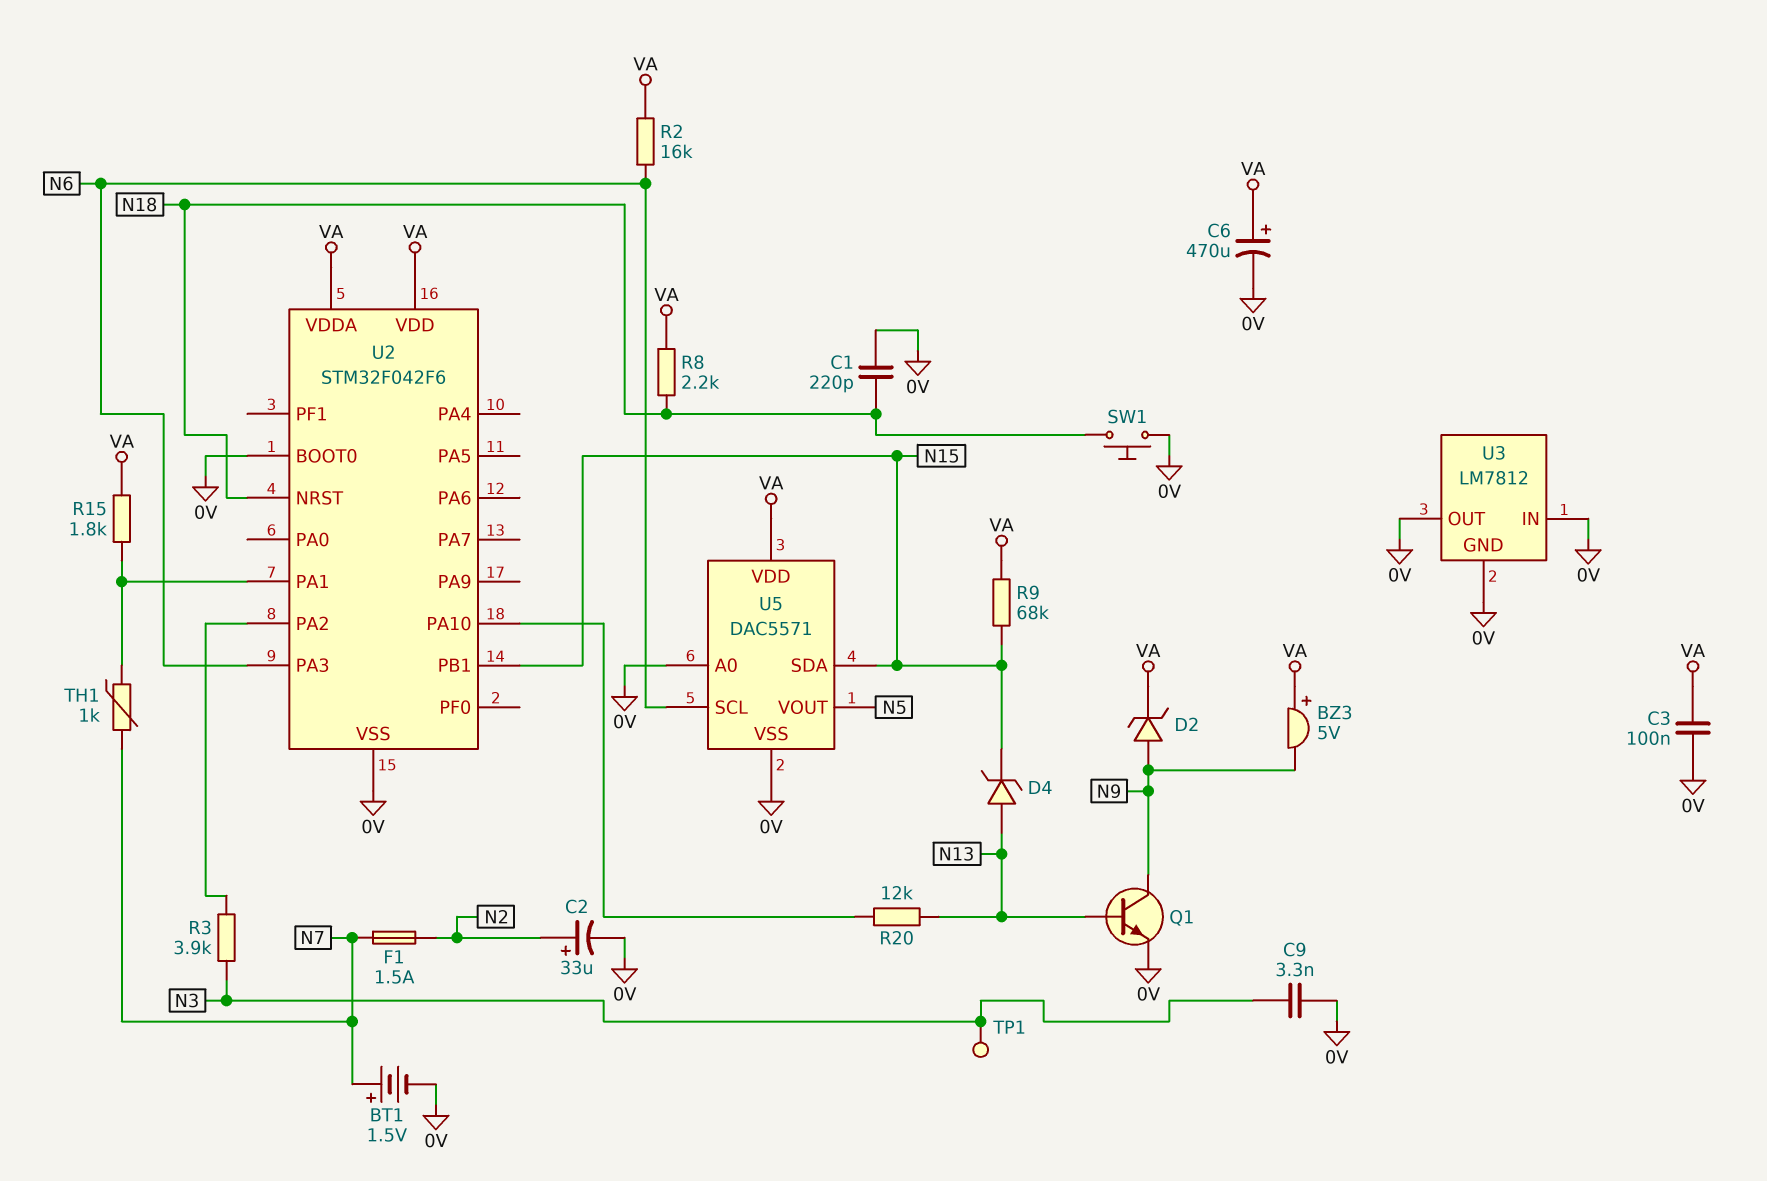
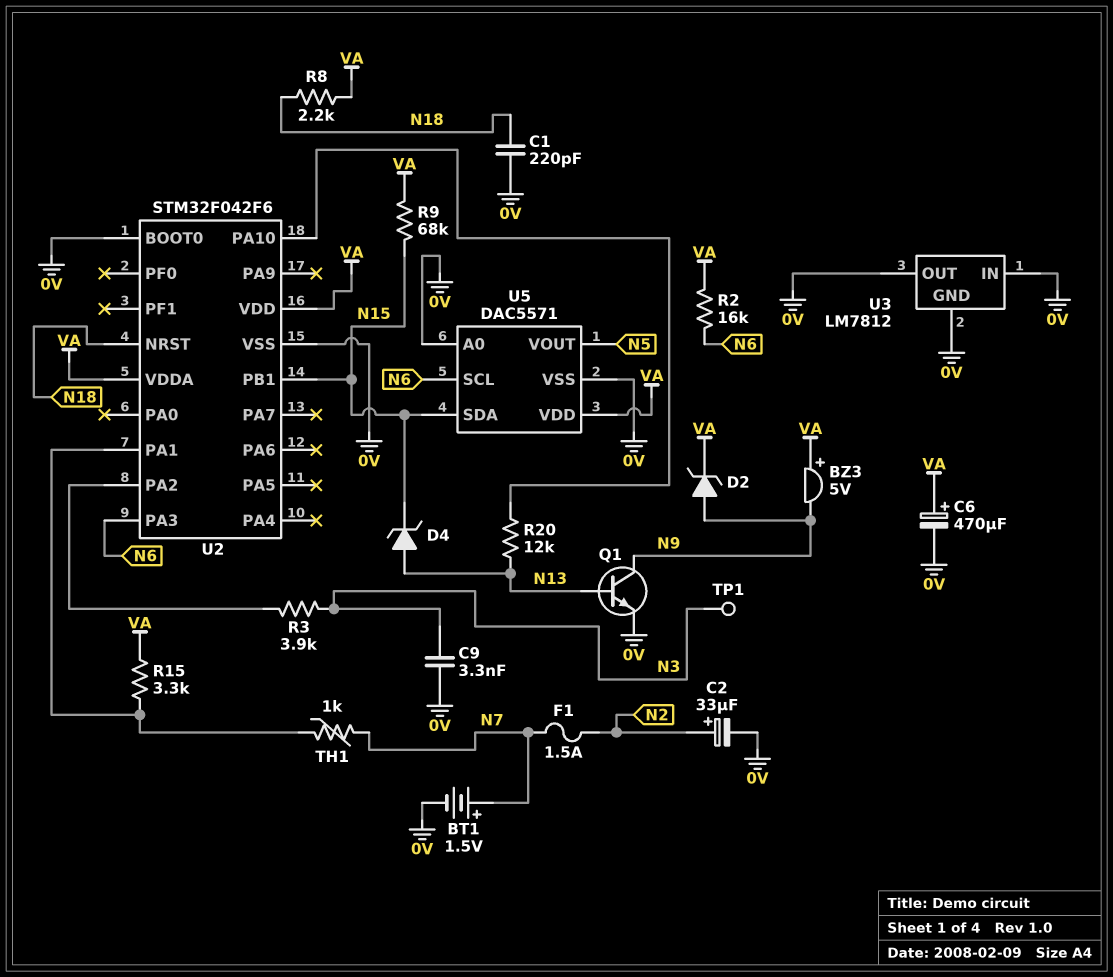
C3: 100nF (0V, VA) -> none
R15: 1.8k (U2/PA1, VA) -> 3.3k (U2/PA1, VA)
SW1: button (0V, N18) -> none

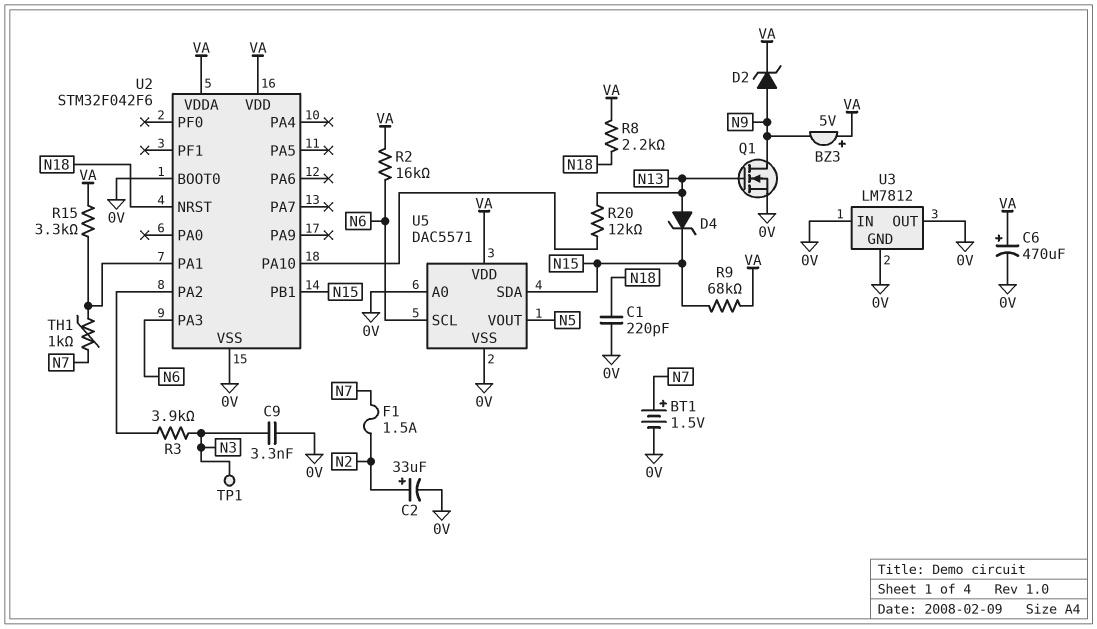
Q1: NPN (B N13, C N9, E 0V) -> NMOS (G N13, D N9, S 0V)

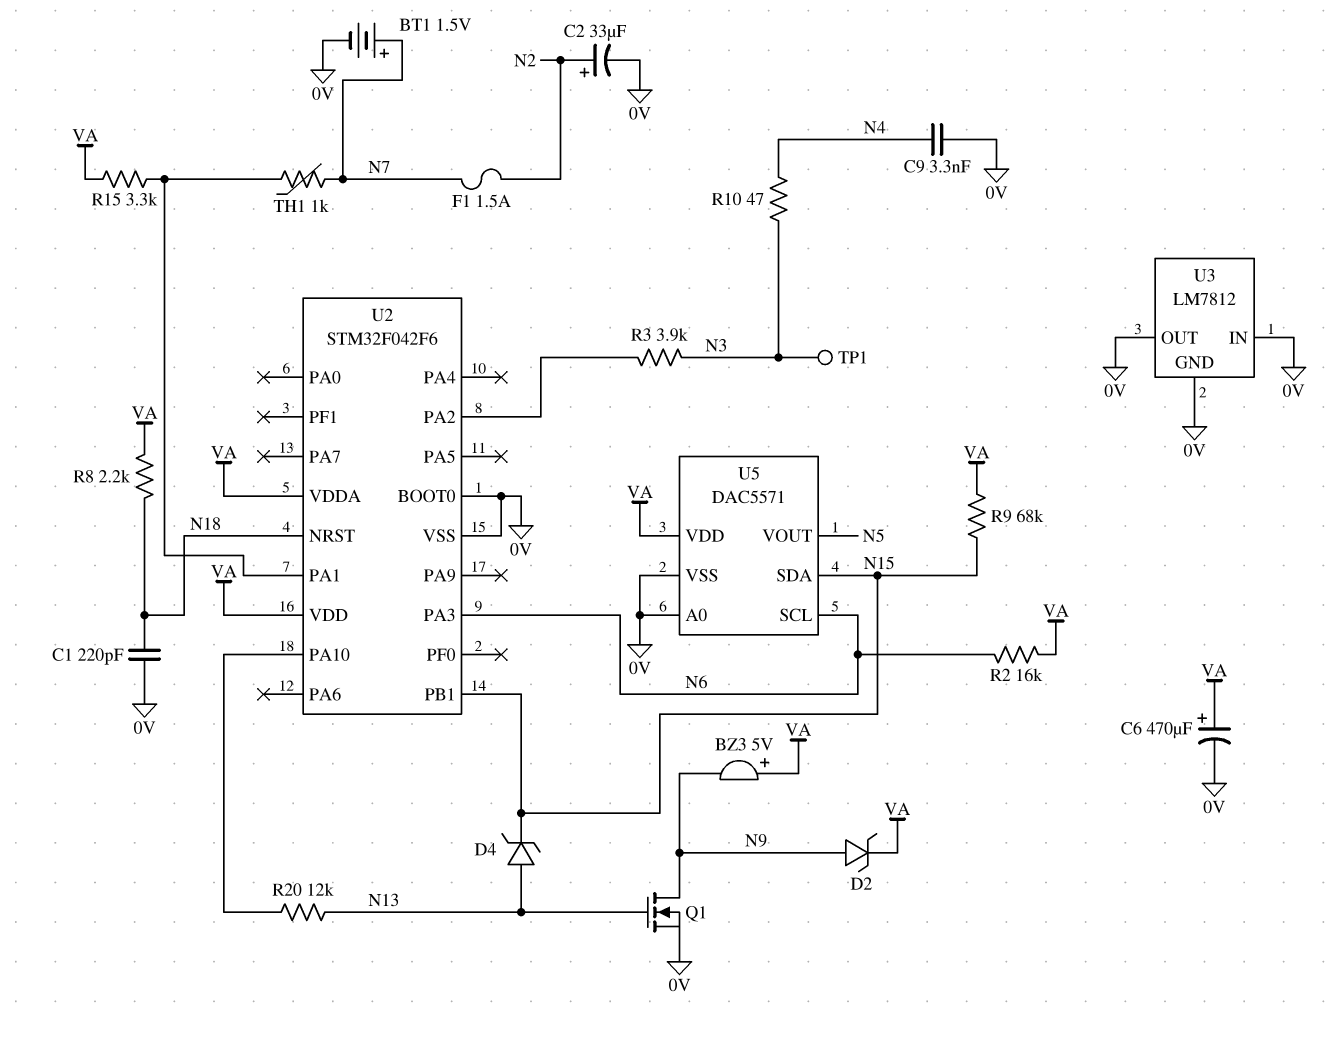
C9: 3.3nF (0V, N3) -> 3.3nF (0V, N4)
R10: none -> 47 (N3, N4)

